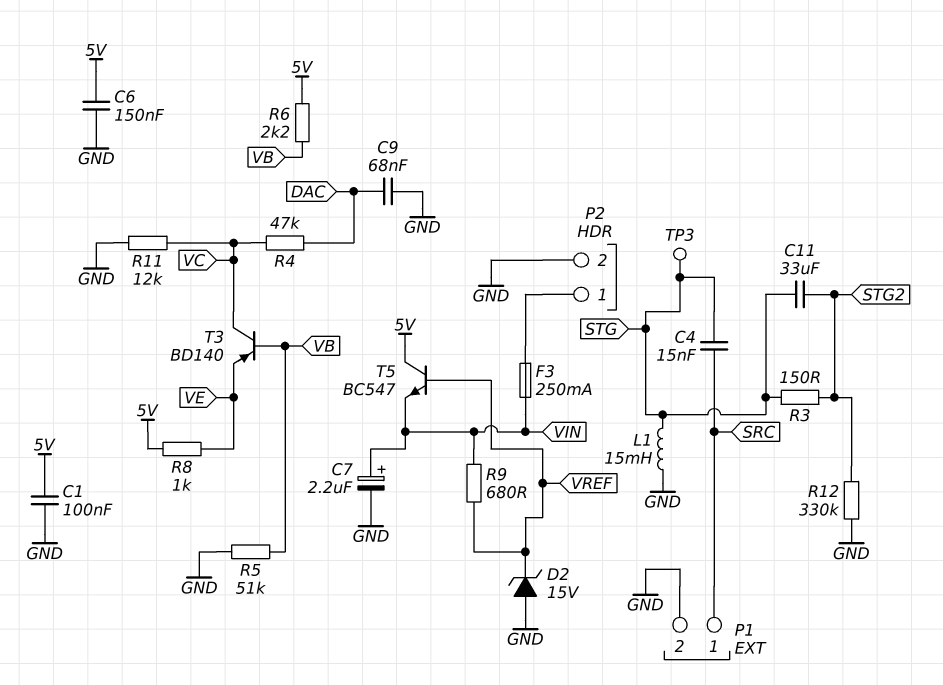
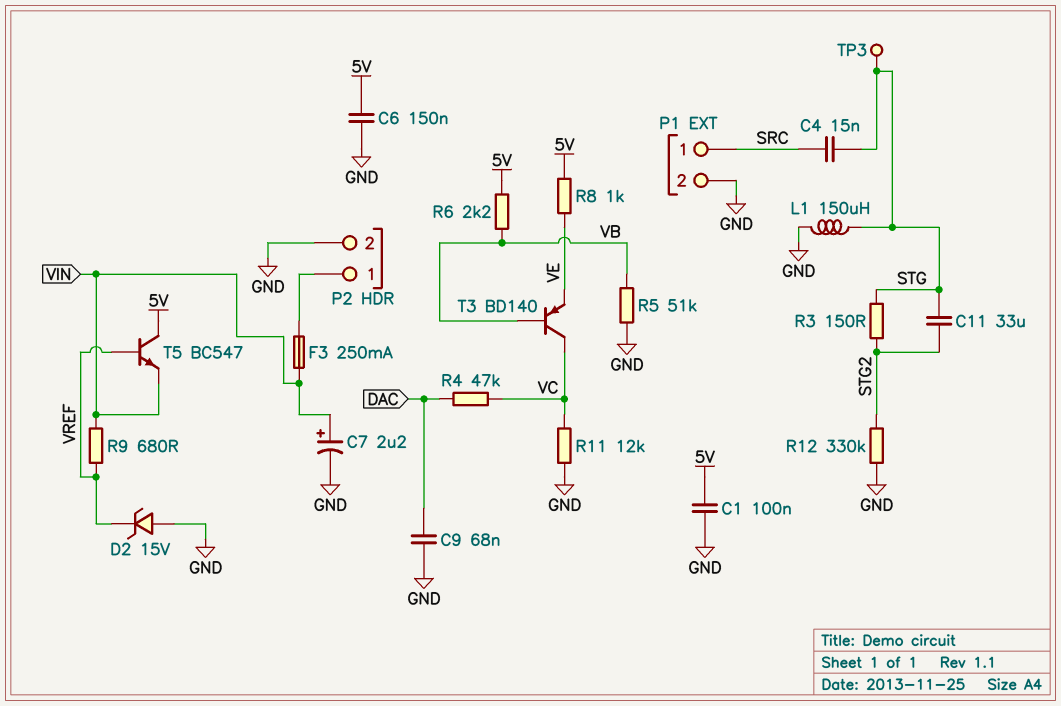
L1: 15mH (GND, STG) -> 150uH (GND, STG)

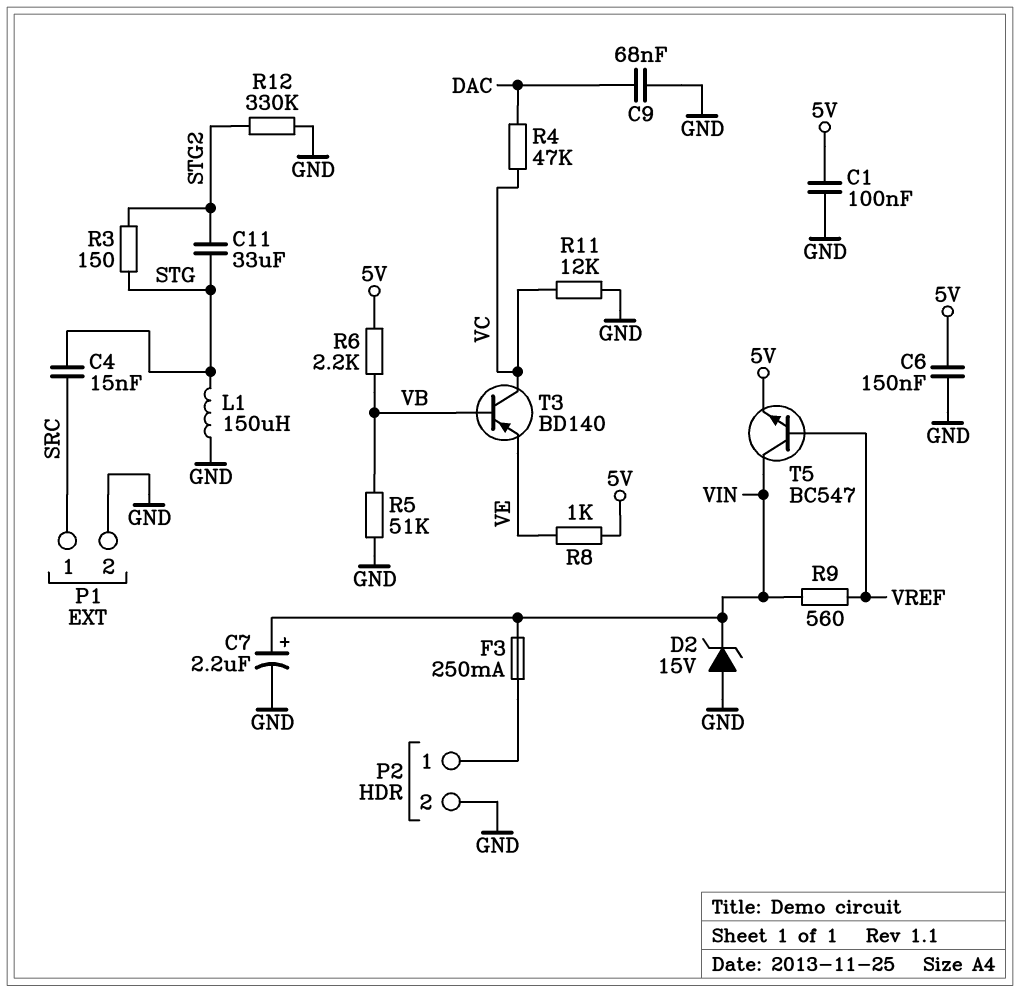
D2: zener 15V (A GND, K VREF) -> zener 15V (A GND, K VIN)
R9: 680 (VIN, VREF) -> 560 (VIN, VREF)
T5: NPN BC547 (B VREF, C 5V, E VIN) -> NPN BC547 (B VREF, C VIN, E 5V)
TP3: test point (STG) -> none

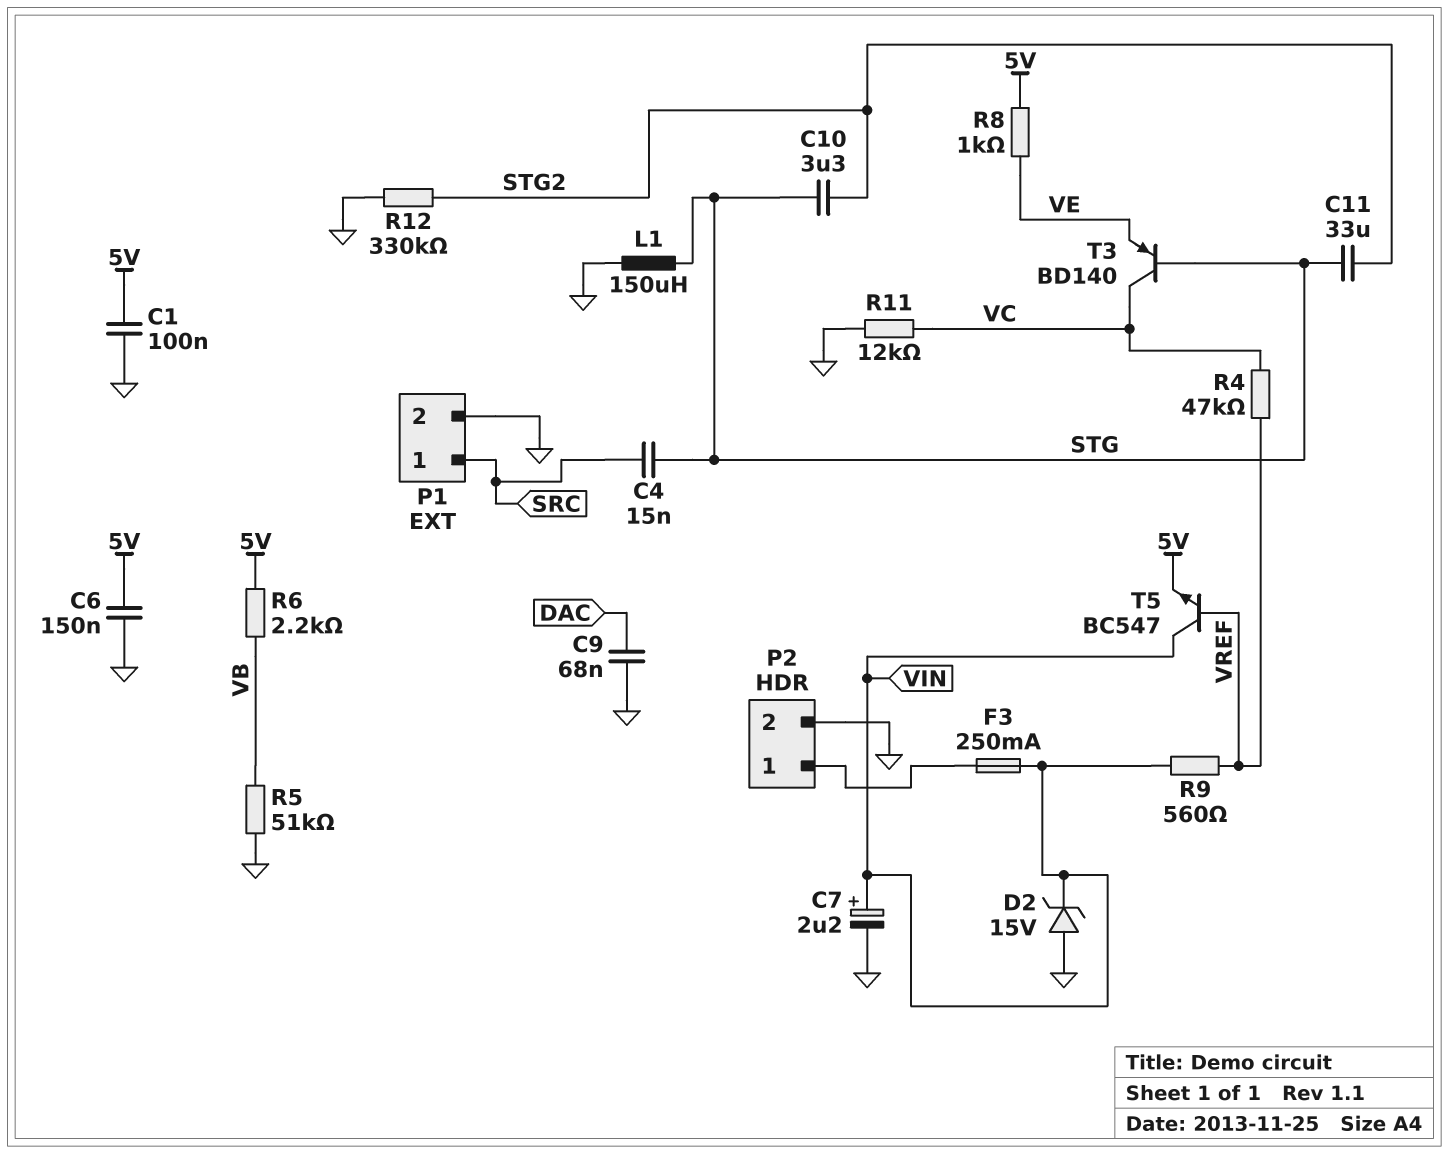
C10: none -> 3.3uF (STG, STG2)
R3: 150 (STG, STG2) -> none
R4: 47k (DAC, VC) -> 47k (VC, VREF)
T3: PNP BD140 (B VB, C VC, E VE) -> PNP BD140 (B STG, C VC, E VE)

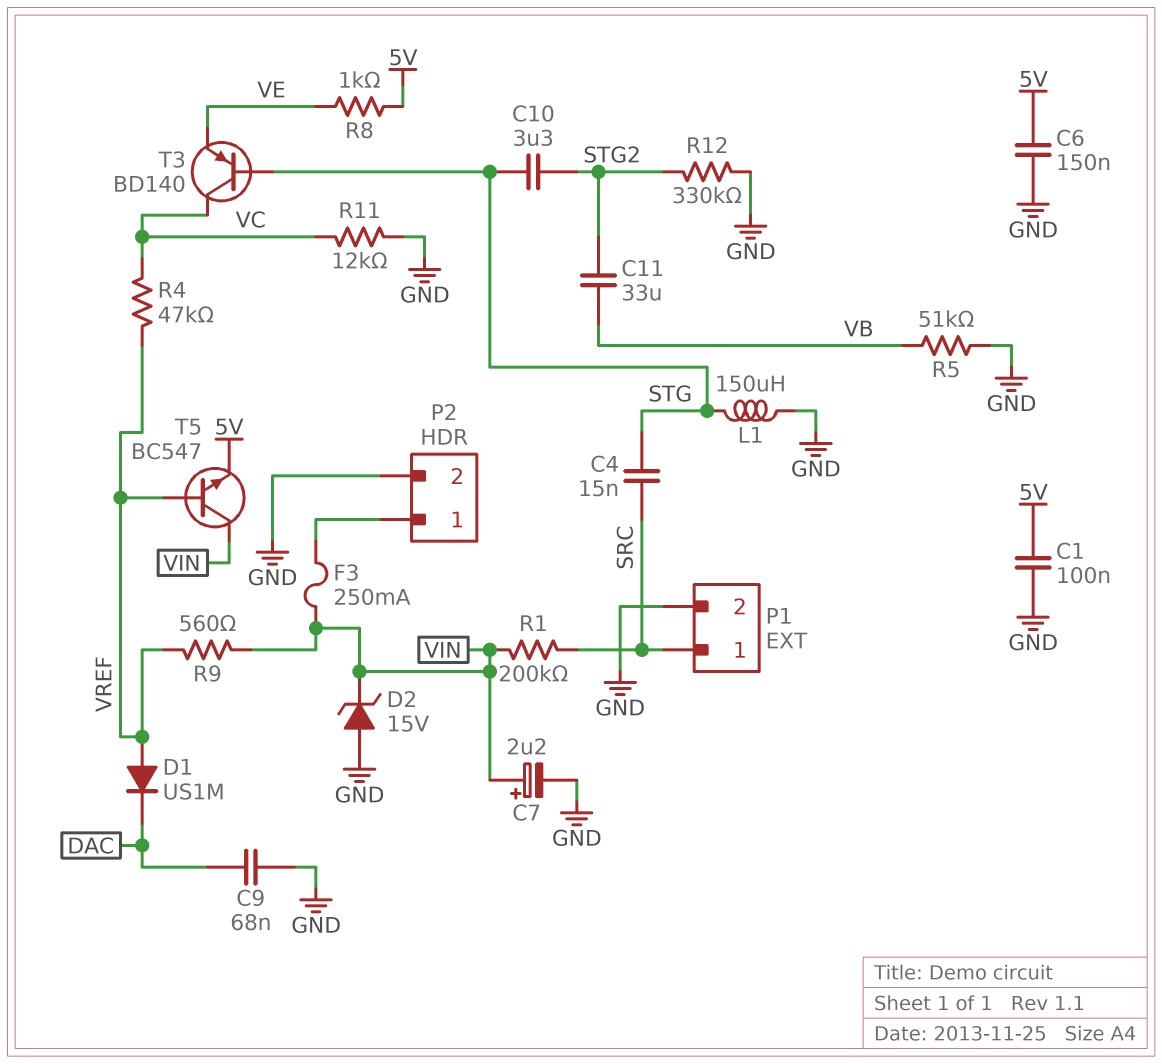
C11: 33uF (STG, STG2) -> 33uF (STG2, VB)
D1: none -> diode US1M (A VREF, K DAC)
R1: none -> 200k (SRC, VIN)
R6: 2.2k (5V, VB) -> none

